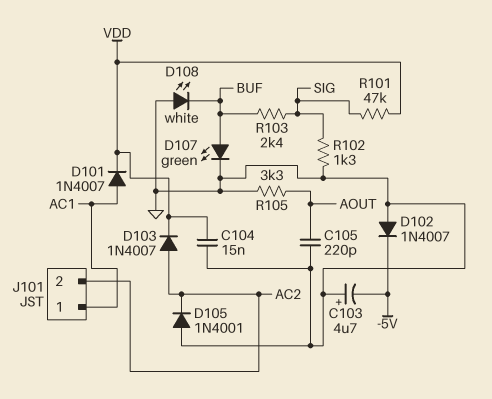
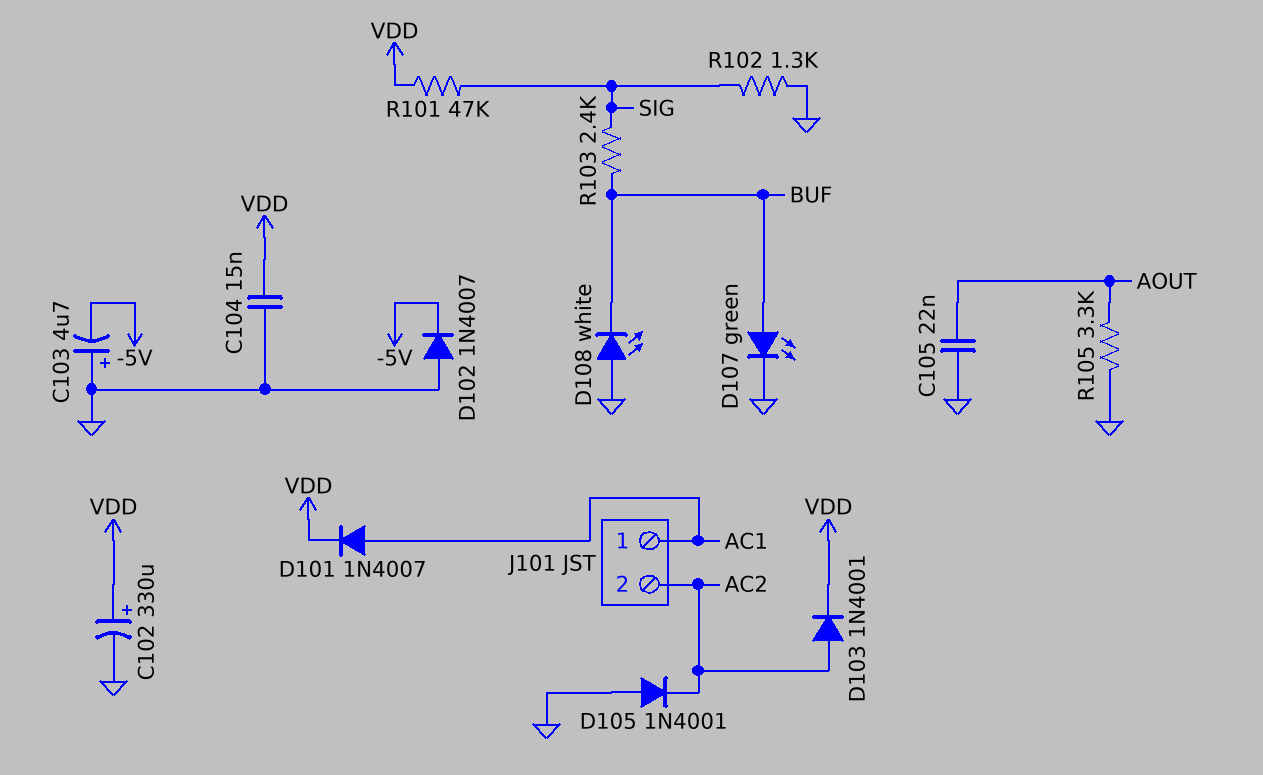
C102: none -> 330uF (plus VDD, minus GND)
C105: 220pF (AOUT, GND) -> 22nF (AOUT, GND)
D103: diode 1N4007 (A AC2, K VDD) -> diode 1N4001 (A AC2, K VDD)

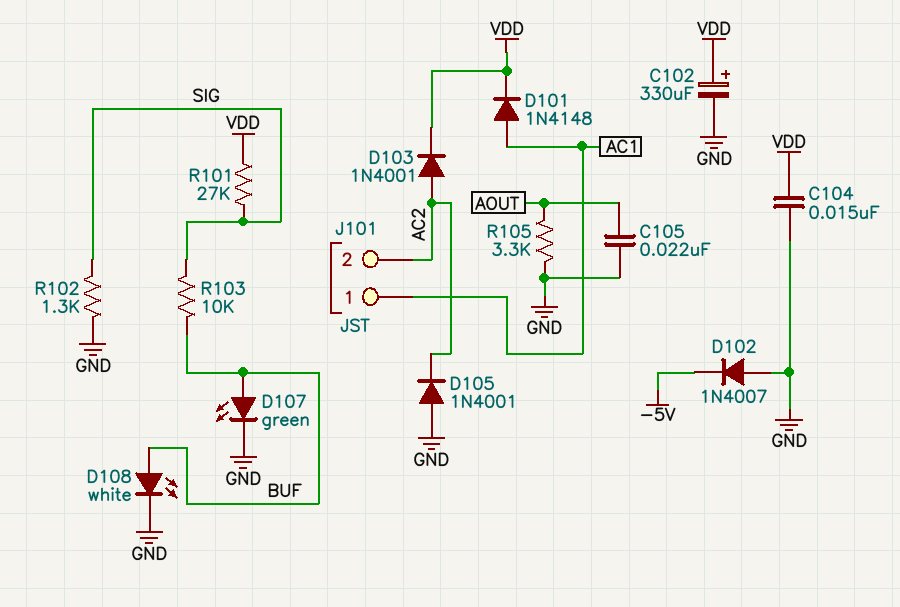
C103: 4.7uF (plus GND, minus -5V) -> none
D101: diode 1N4007 (A AC1, K VDD) -> diode 1N4148 (A AC1, K VDD)
D108: LED white (A GND, K BUF) -> LED white (A BUF, K GND)
R101: 47k (SIG, VDD) -> 27k (SIG, VDD)
R103: 2.4k (BUF, SIG) -> 10k (BUF, SIG)

